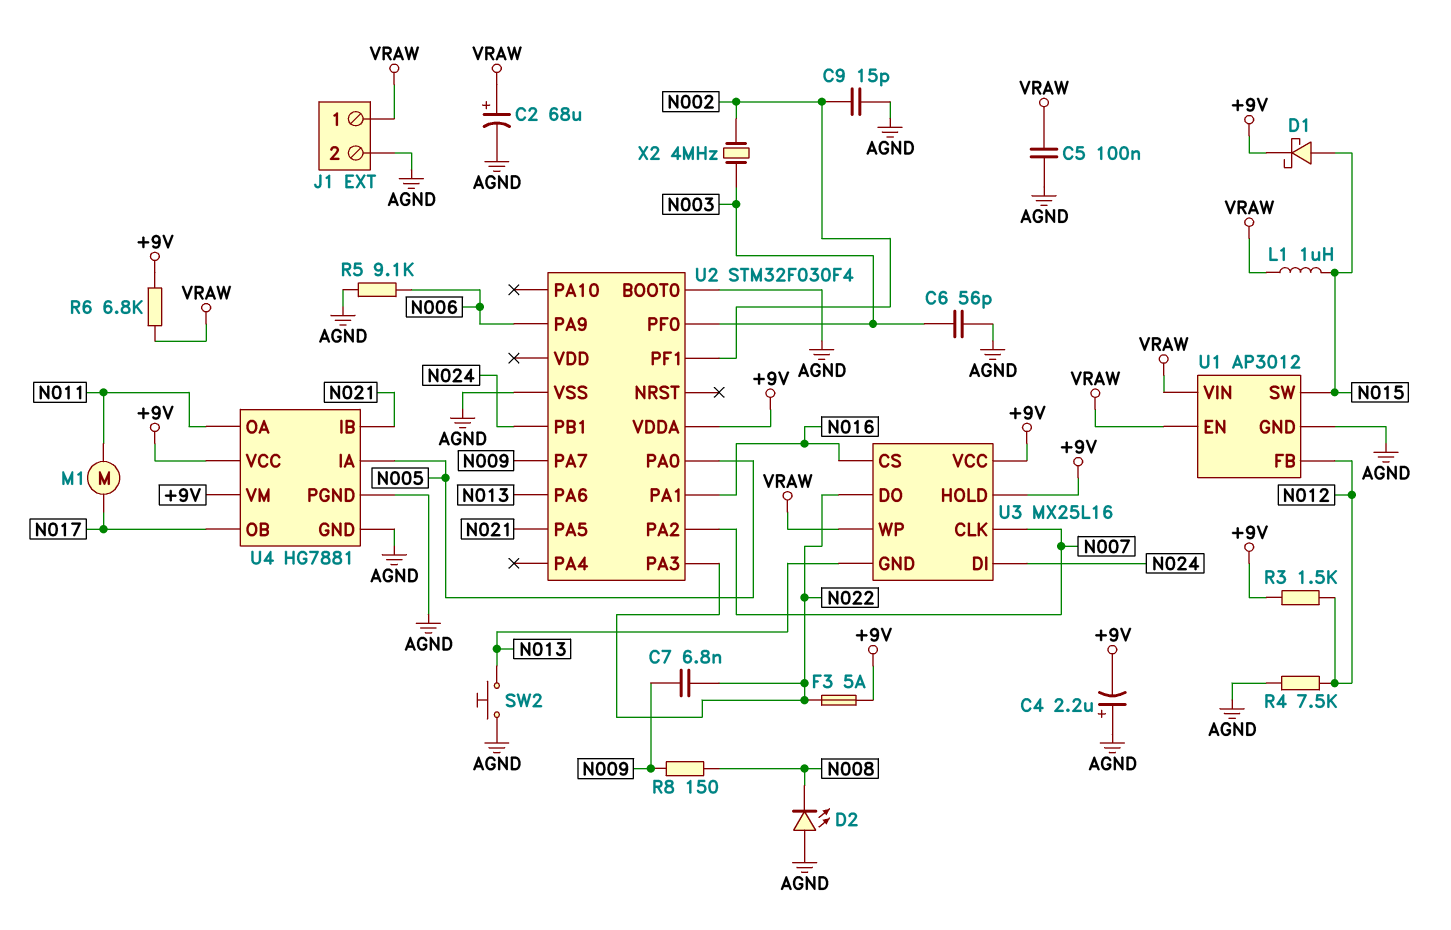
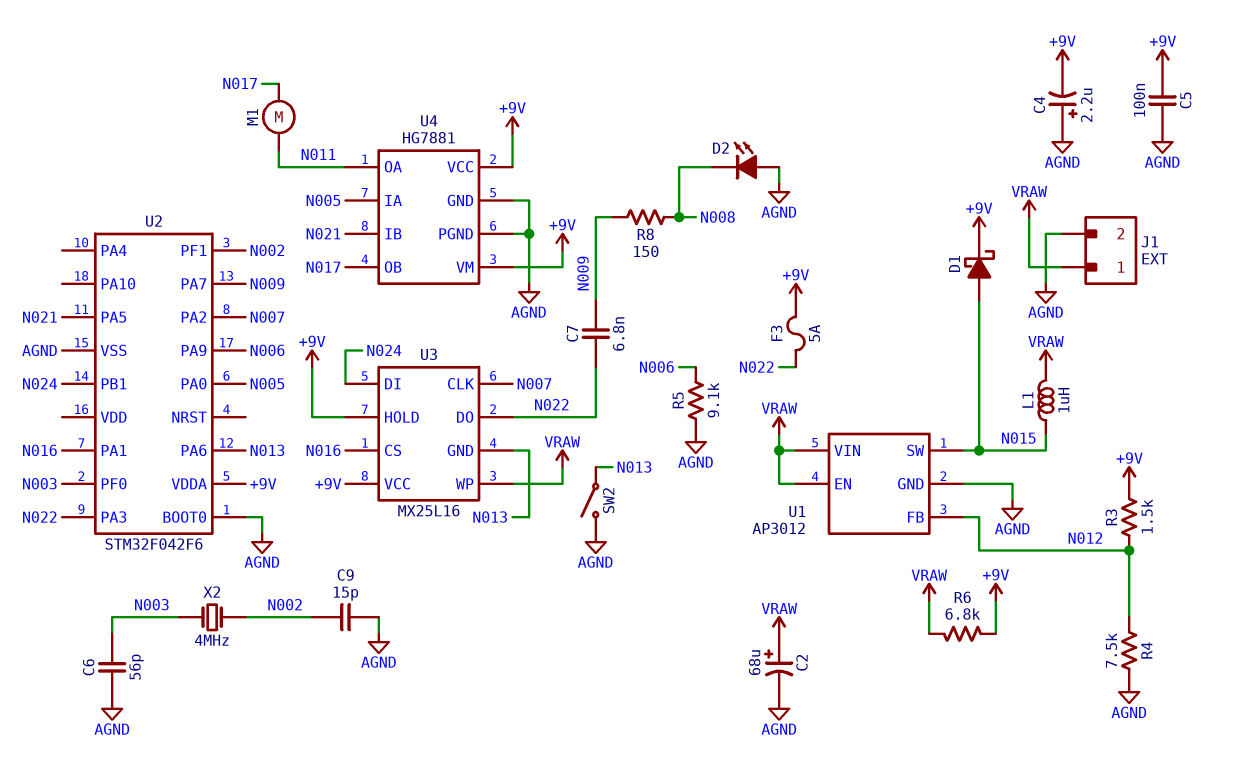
C5: 100nF (AGND, VRAW) -> 100nF (+9V, AGND)
SW2: button (AGND, N013) -> switch (AGND, N013)
U2: STM32F030F4 -> STM32F042F6

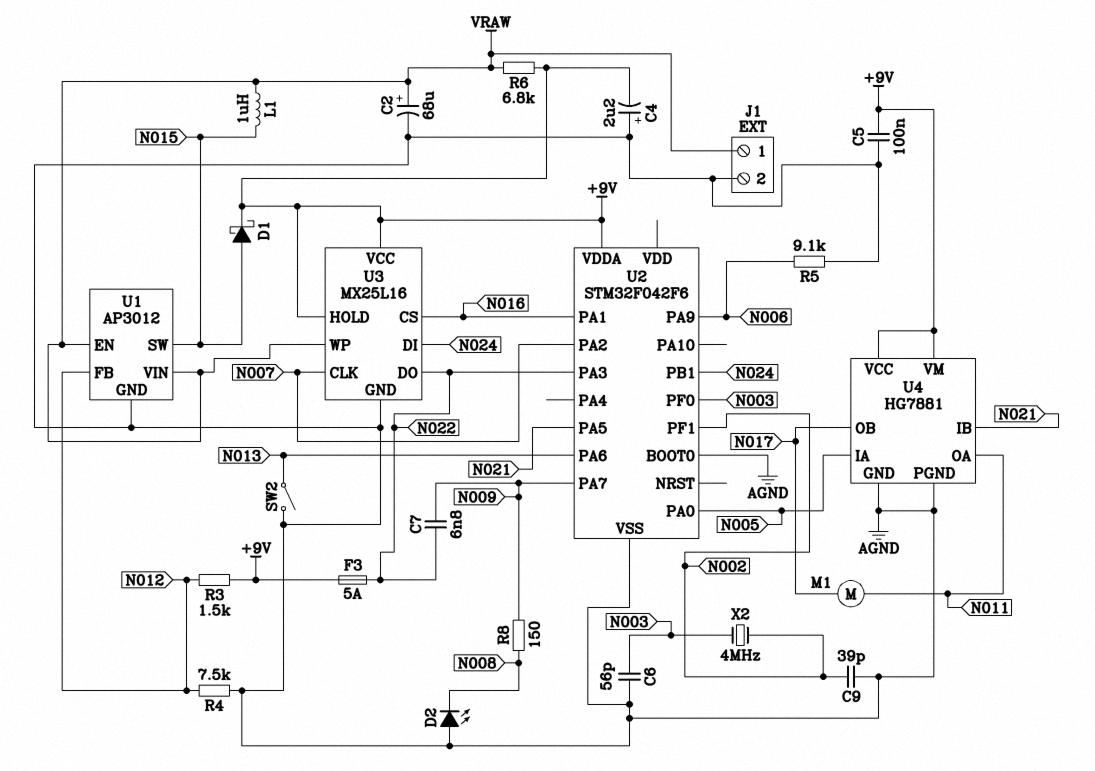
C9: 15pF (AGND, N002) -> 39pF (AGND, N002)
U3 pin GND: N013 -> AGND

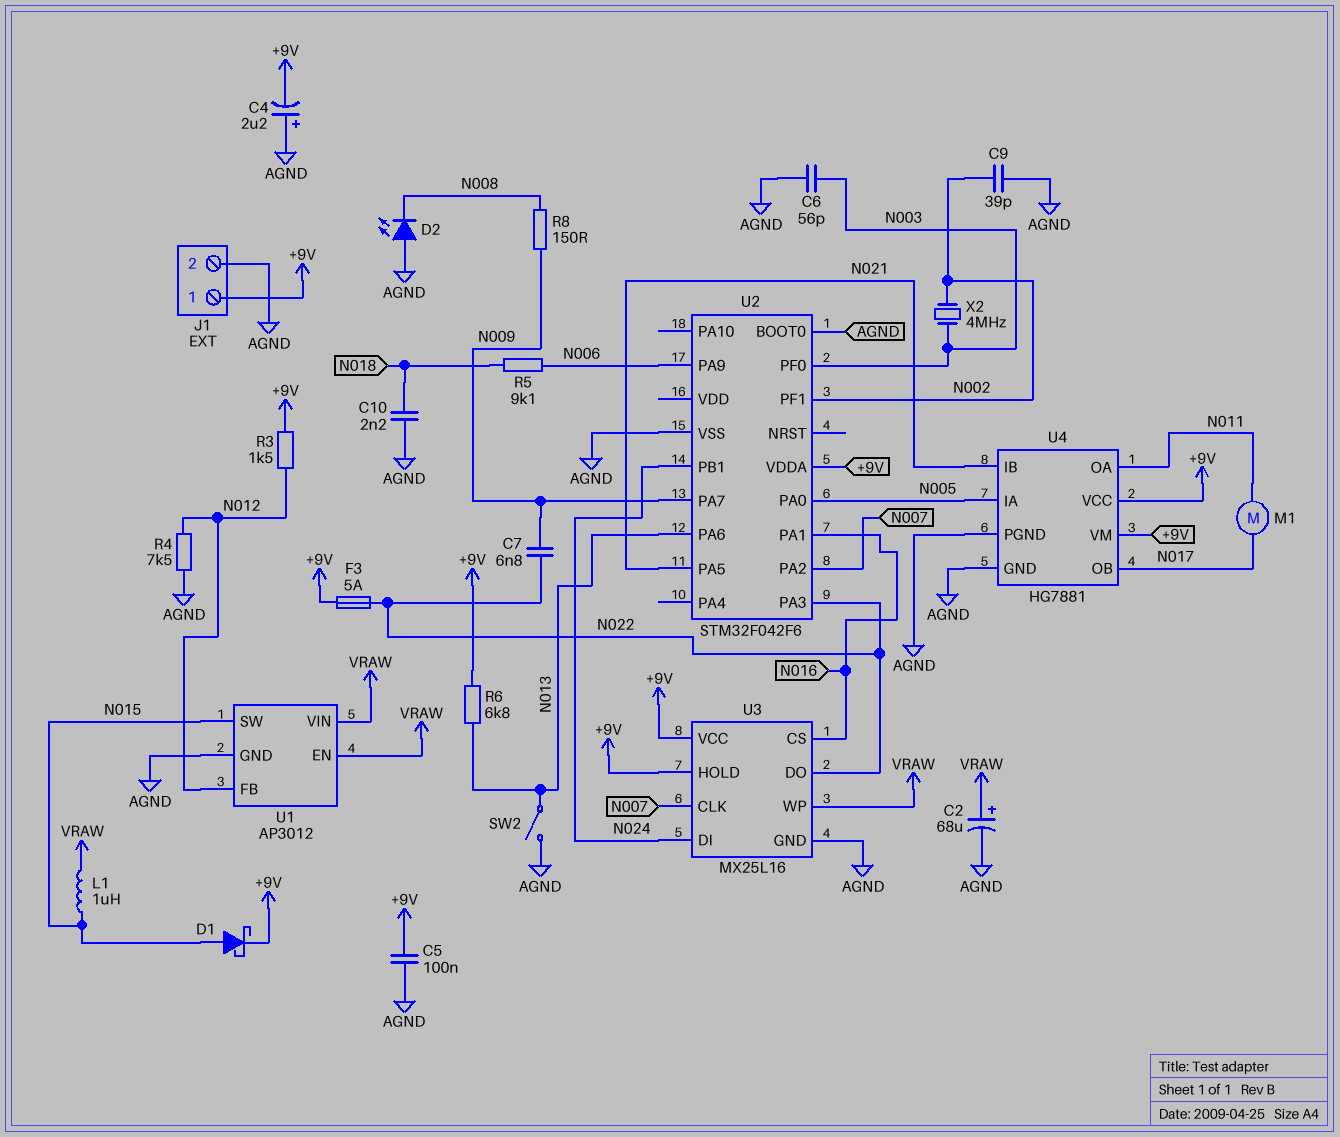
C10: none -> 2.2nF (AGND, N018)
J1 pin 1: VRAW -> +9V
R5: 9.1k (AGND, N006) -> 9.1k (N006, N018)
R6: 6.8k (+9V, VRAW) -> 6.8k (+9V, N013)

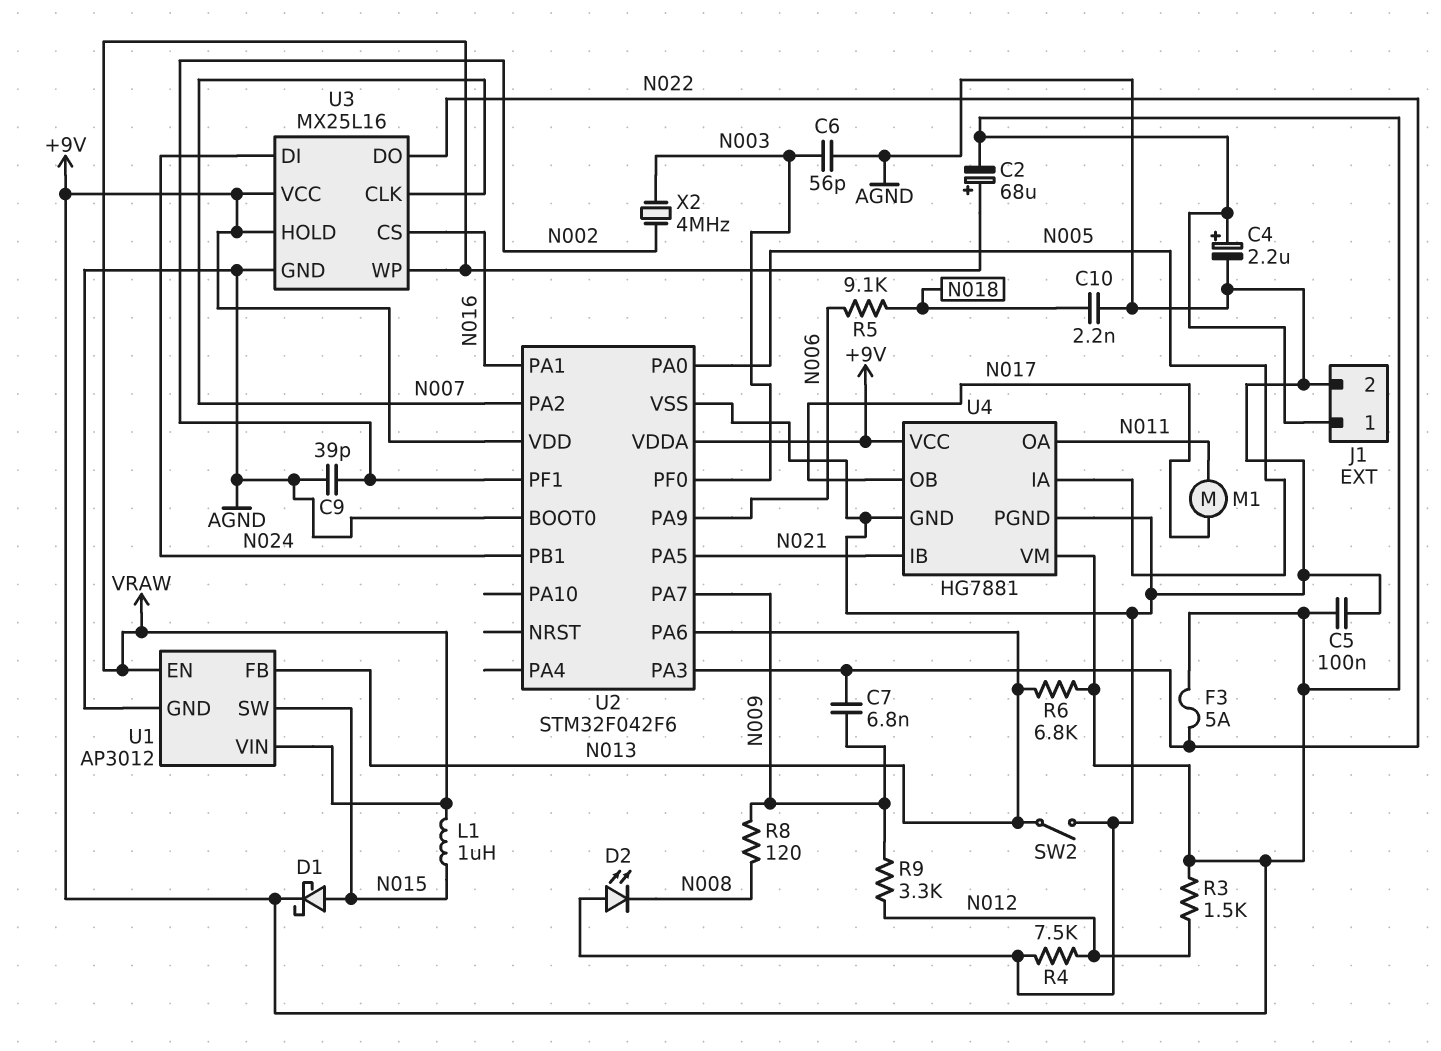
C2: 68uF (plus VRAW, minus AGND) -> 68uF (plus VRAW, minus +9V)
C4: 2.2uF (plus AGND, minus +9V) -> 2.2uF (plus +9V, minus AGND)
R8: 150 (N008, N009) -> 120 (N008, N009)
R9: none -> 3.3k (N009, N012)
U1 pin FB: N012 -> N013
U2 pin VDD: none -> +9V

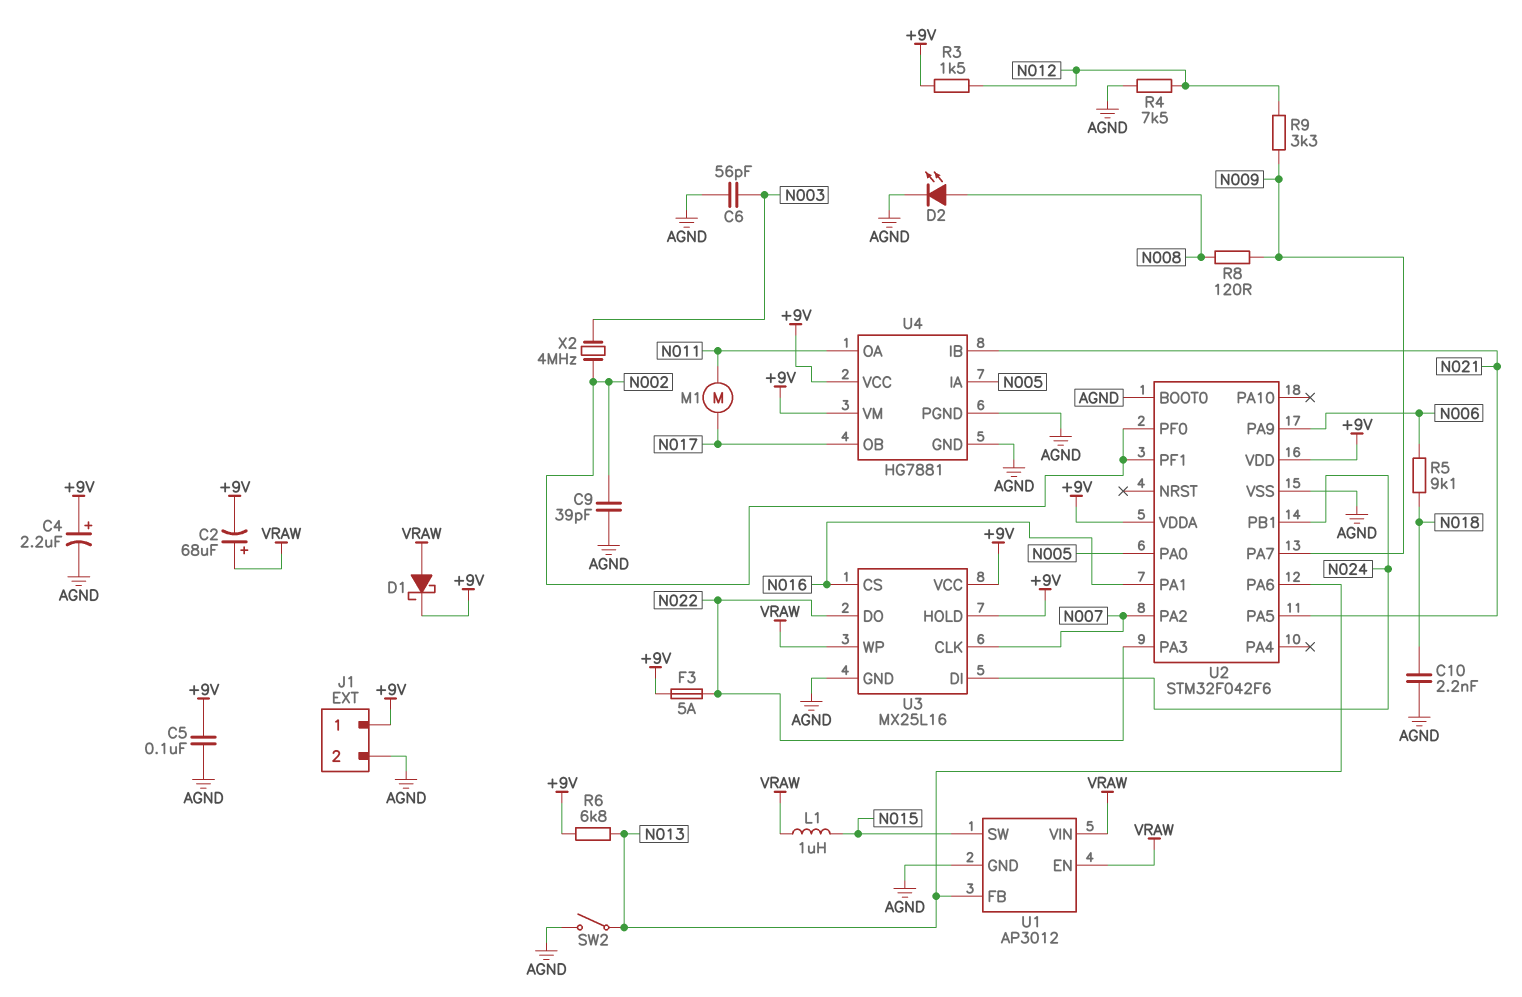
C7: 6.8nF (N009, N022) -> none
D1: schottky (A N015, K +9V) -> schottky (A VRAW, K +9V)
D2: LED (A AGND, K N008) -> LED (A N008, K AGND)
U2 pin PF0: N003 -> N002

